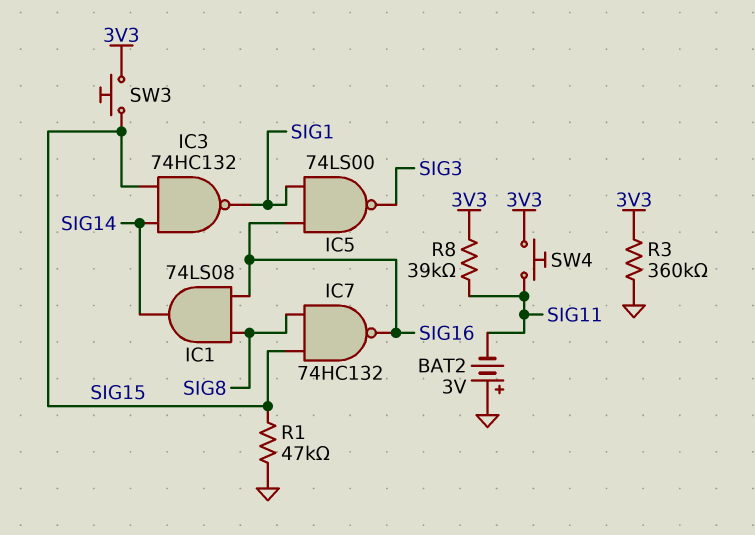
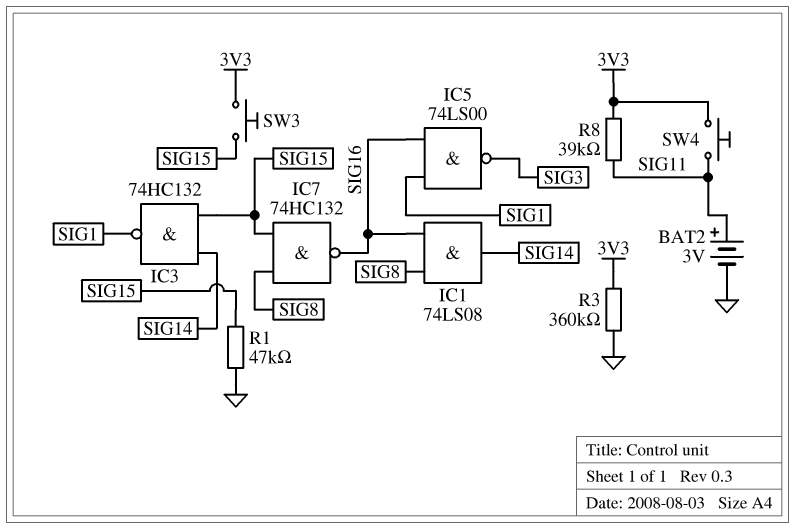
BAT2: 3V (plus GND, minus SIG11) -> 3V (plus SIG11, minus GND)

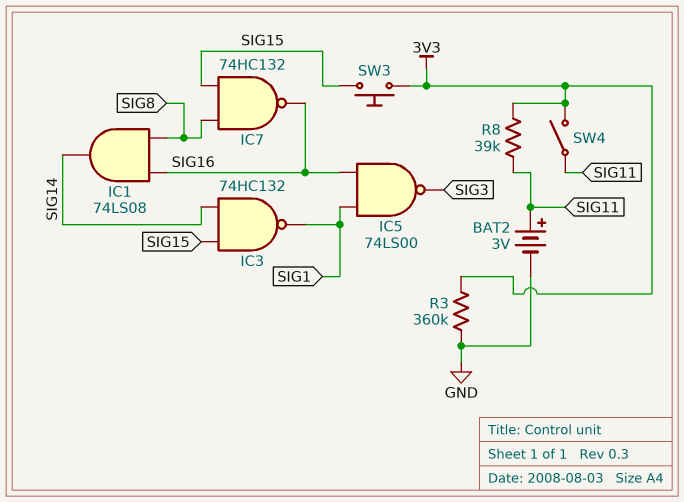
R1: 47k (GND, SIG15) -> none
SW4: button (3V3, SIG11) -> switch (3V3, SIG11)

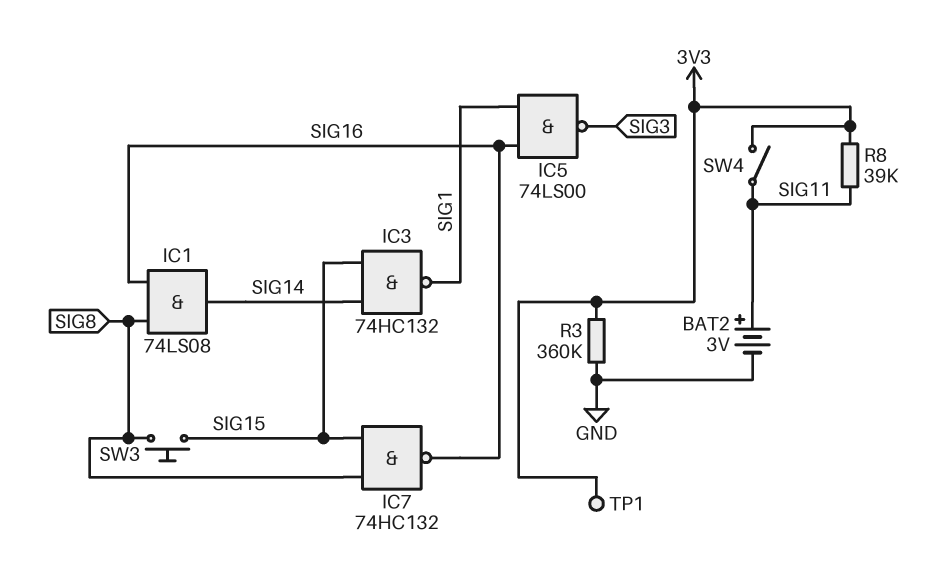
SW3: button (3V3, SIG15) -> button (SIG8, SIG15)
TP1: none -> test point (3V3)

